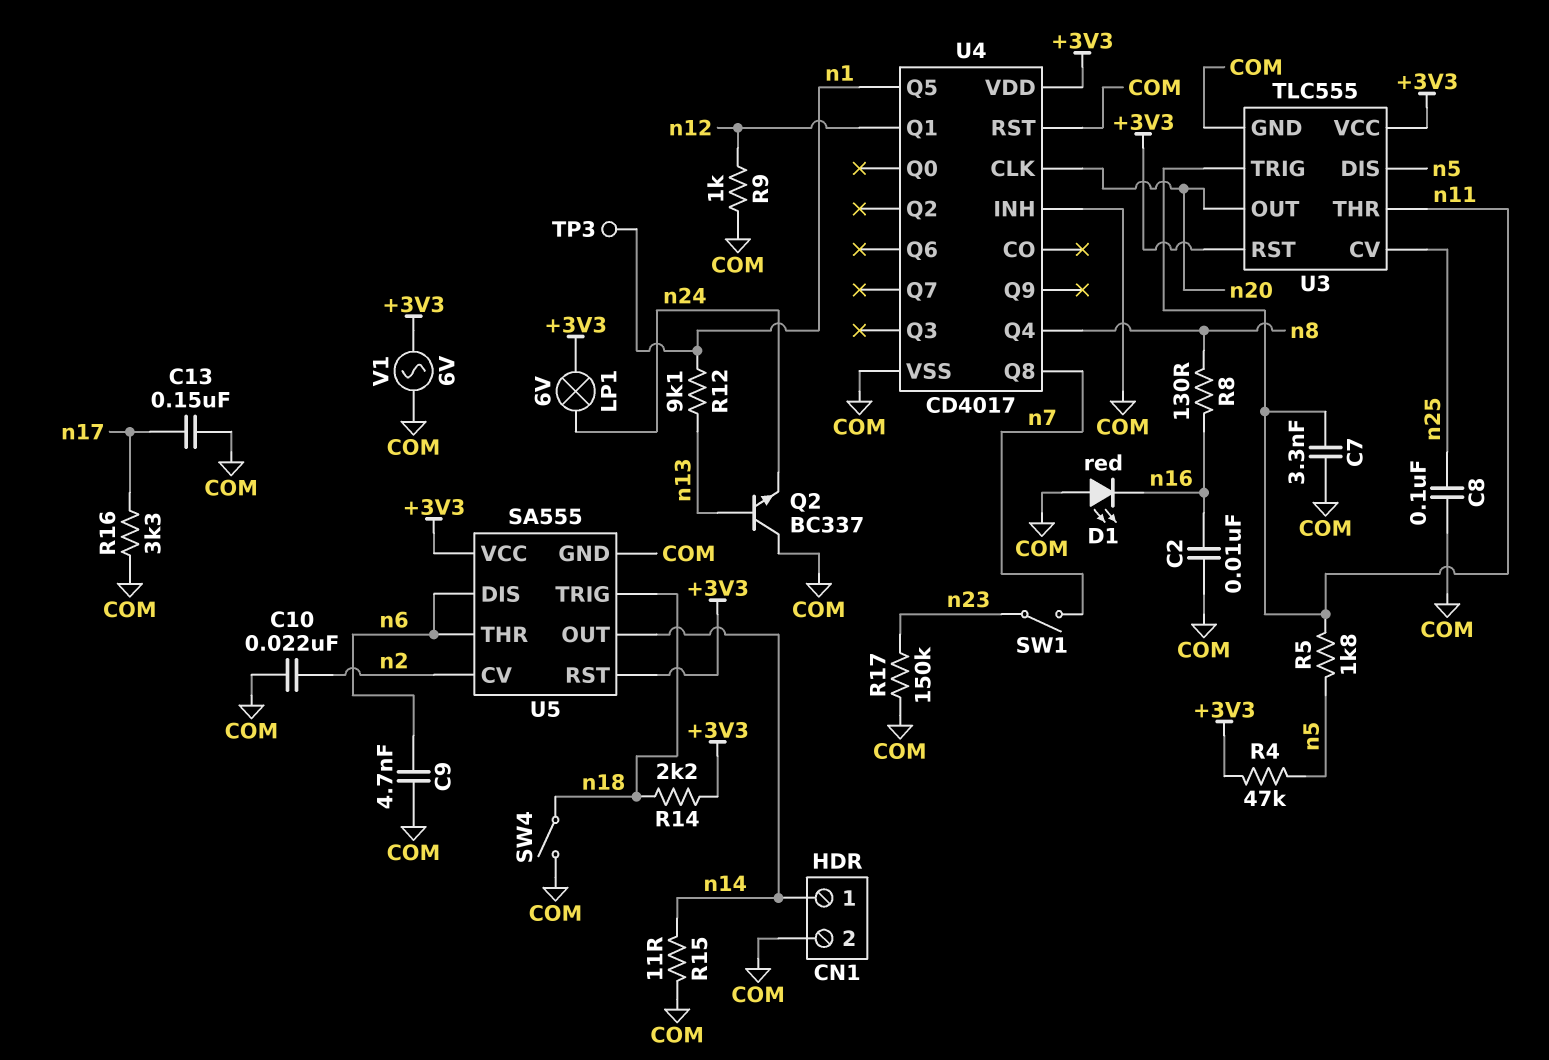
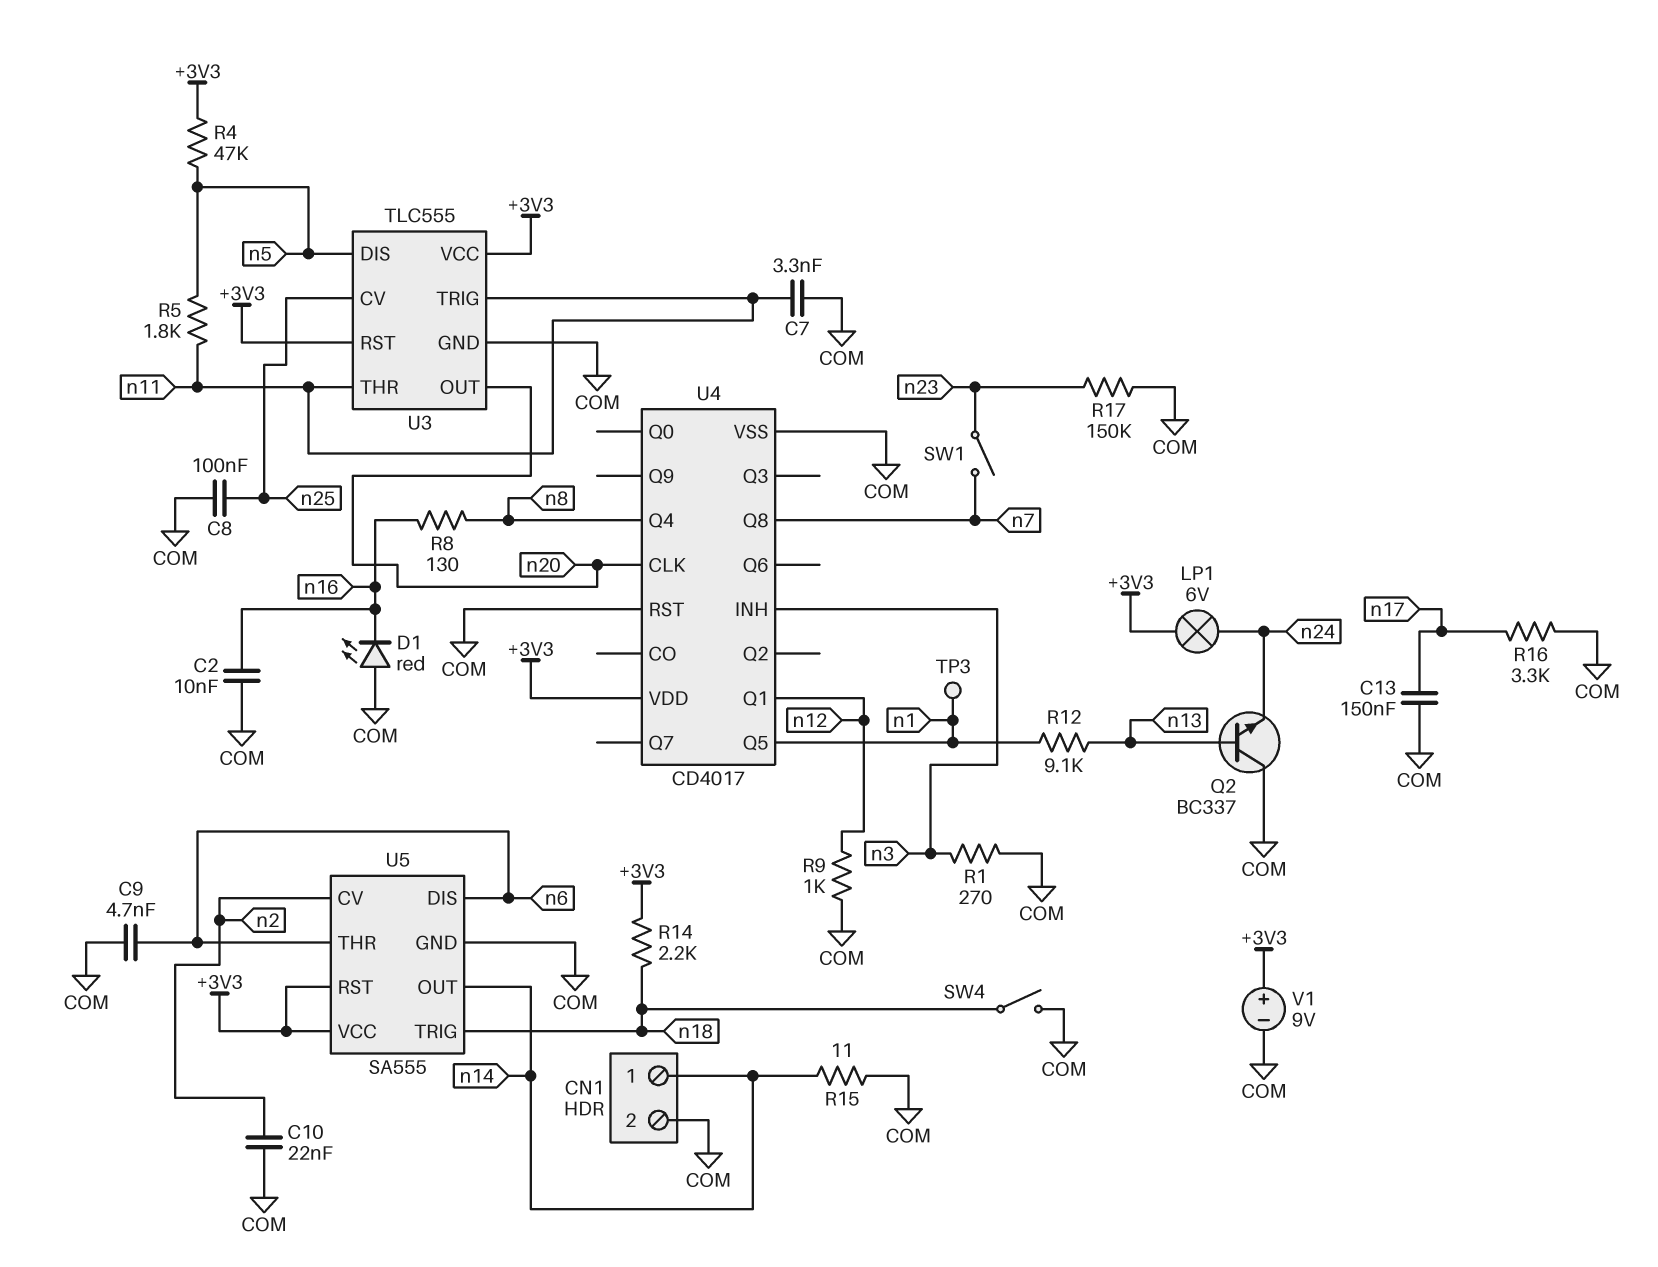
R1: none -> 270 (COM, n3)
U4 pin INH: COM -> n3
V1: AC 6V (+3V3, COM) -> 9V (plus +3V3, minus COM)

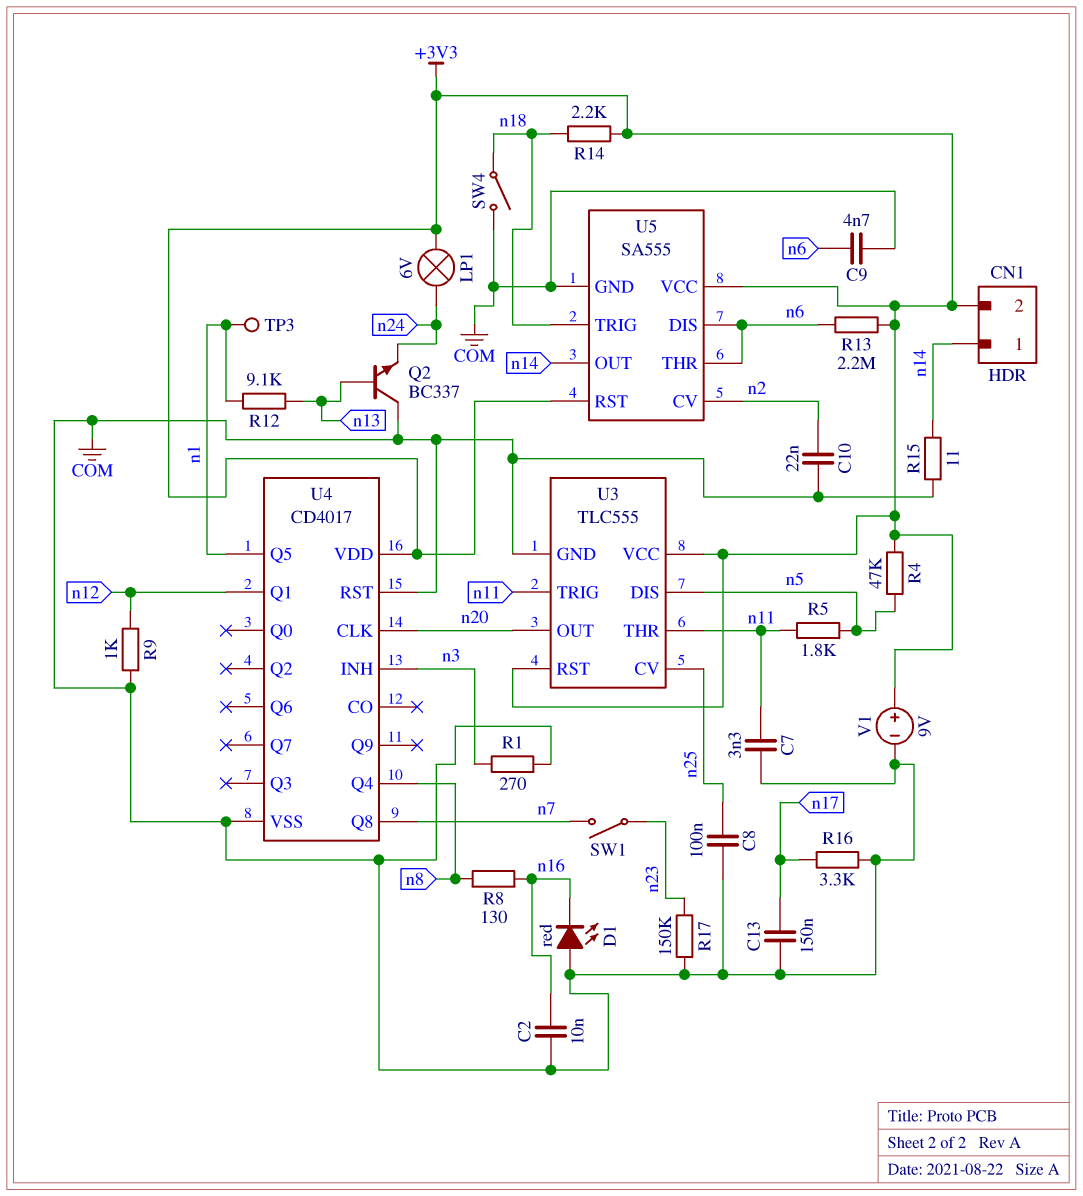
CN1 pin 2: COM -> +3V3
R13: none -> 2.2M (+3V3, n6)

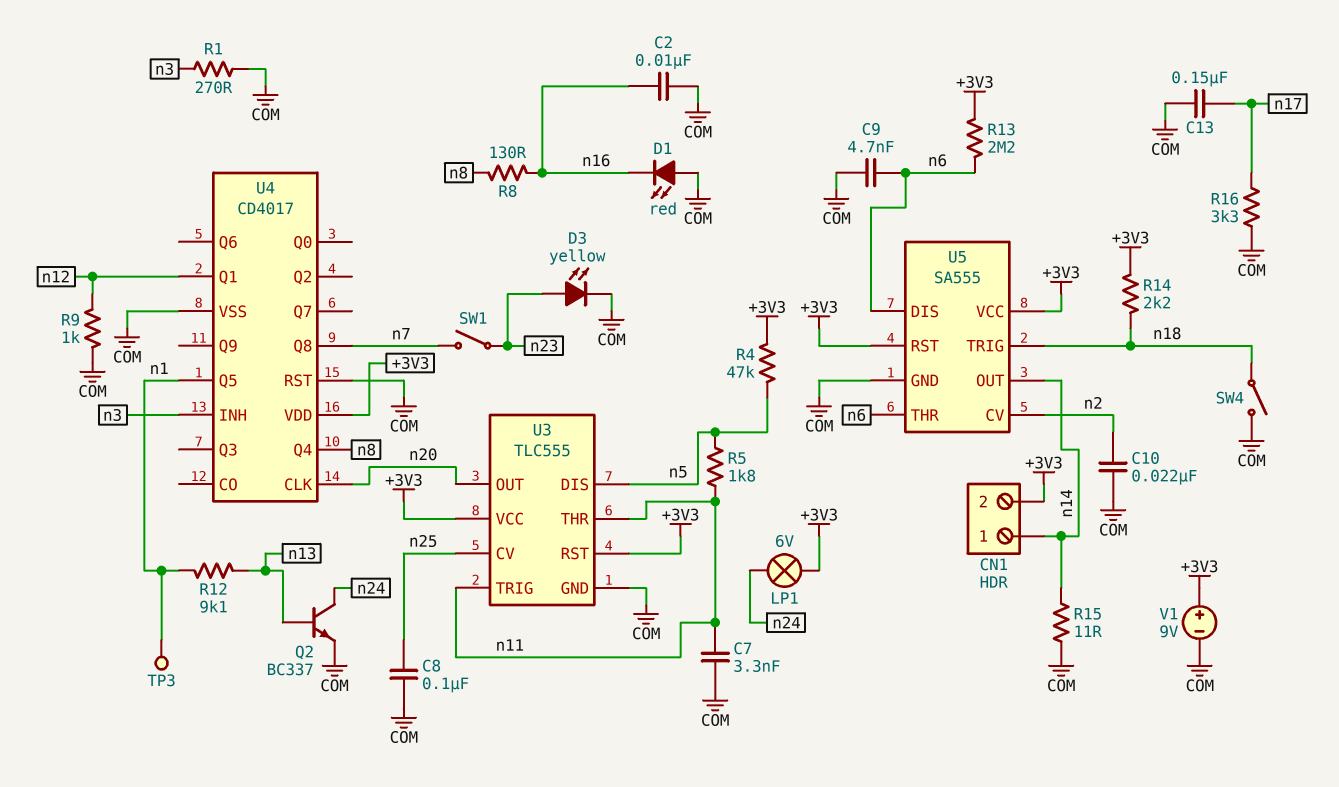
D3: none -> LED yellow (A n23, K COM)
Q2: NPN BC337 (B n13, C COM, E n24) -> NPN BC337 (B n13, C n24, E COM)
R17: 150k (COM, n23) -> none

